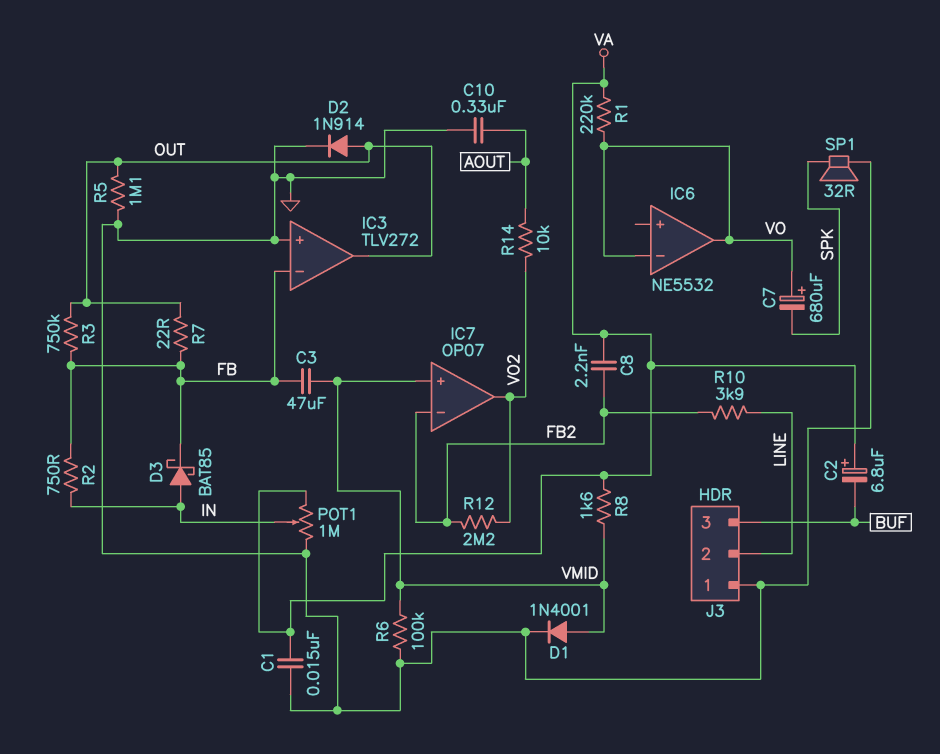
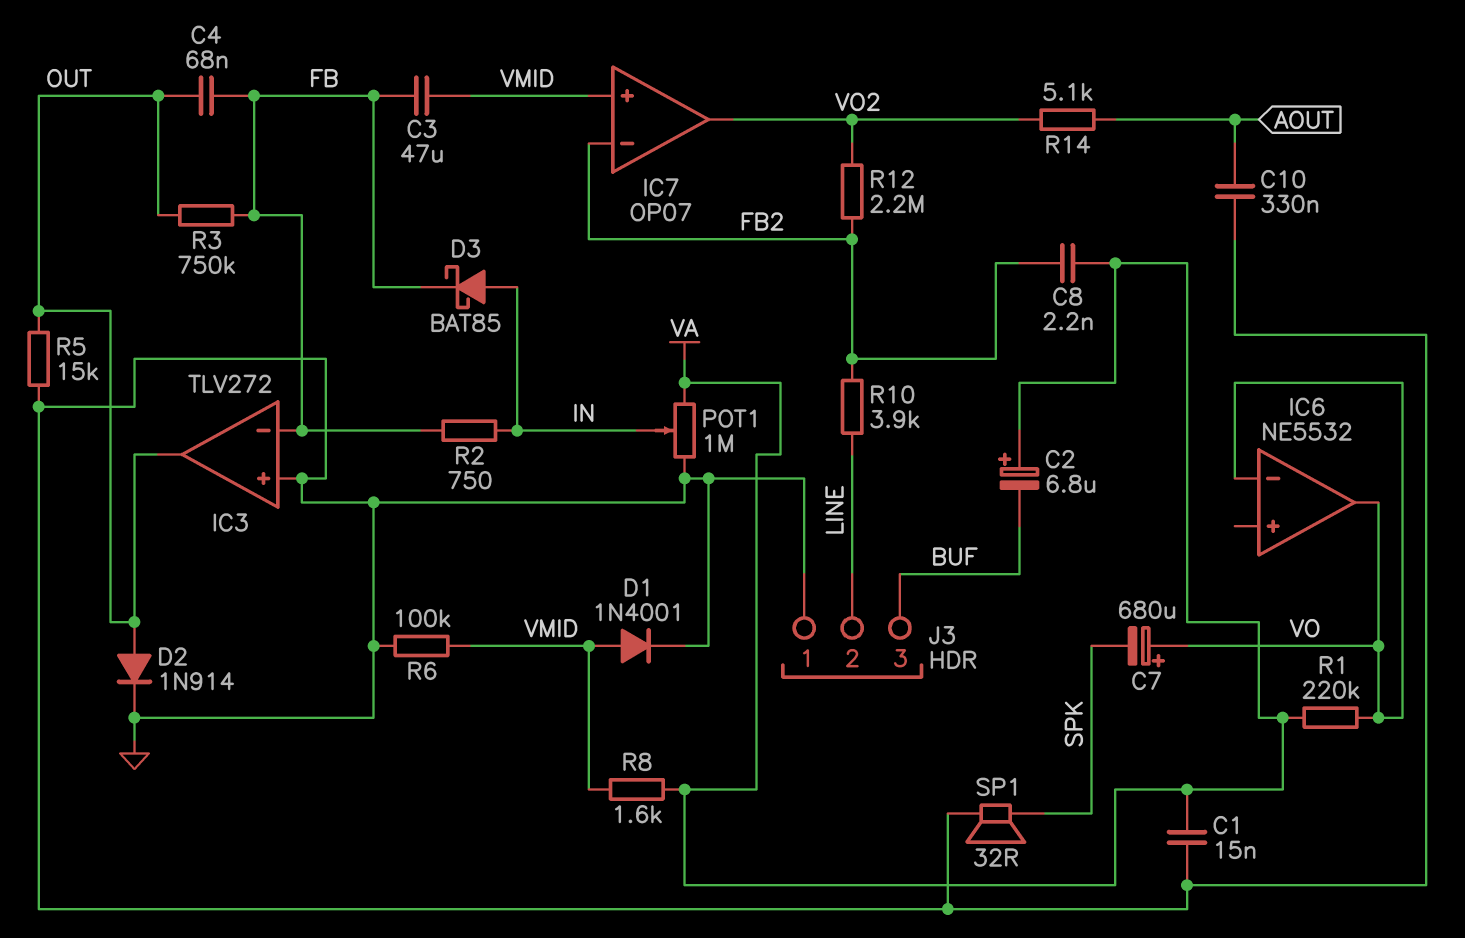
C4: none -> 68nF (FB, OUT)
R5: 1.1M (GND, OUT) -> 15k (GND, OUT)
R7: 22 (FB, OUT) -> none
R14: 10k (AOUT, VO2) -> 5.1k (AOUT, VO2)

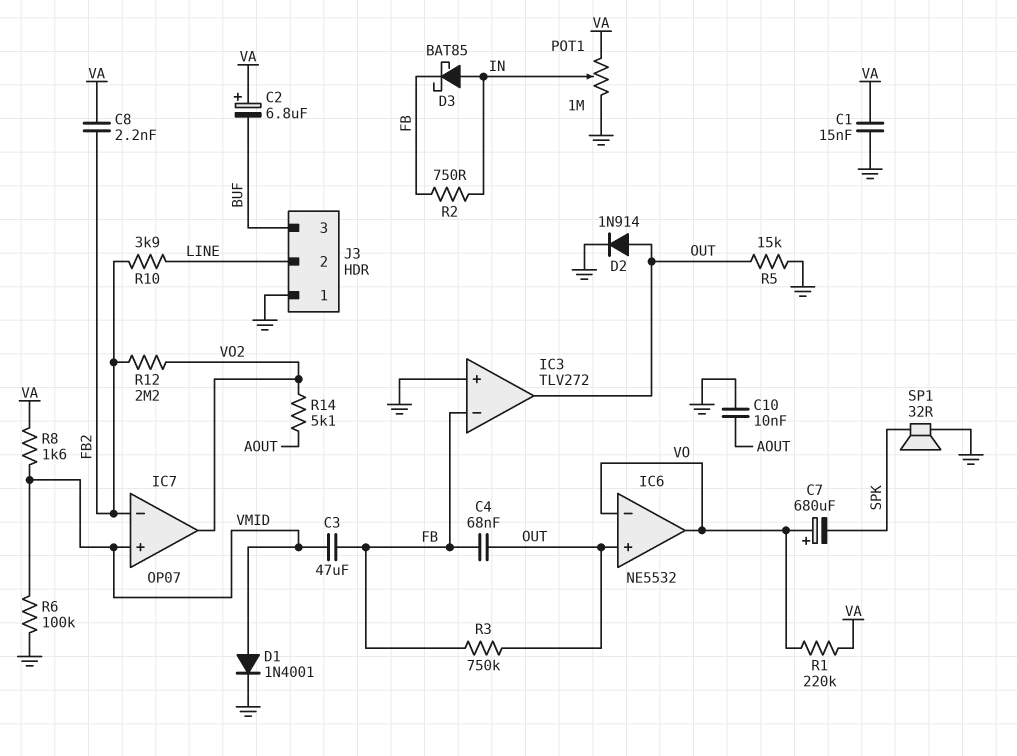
C10: 330nF (AOUT, GND) -> 10nF (AOUT, GND)
IC6 pin in+: none -> OUT

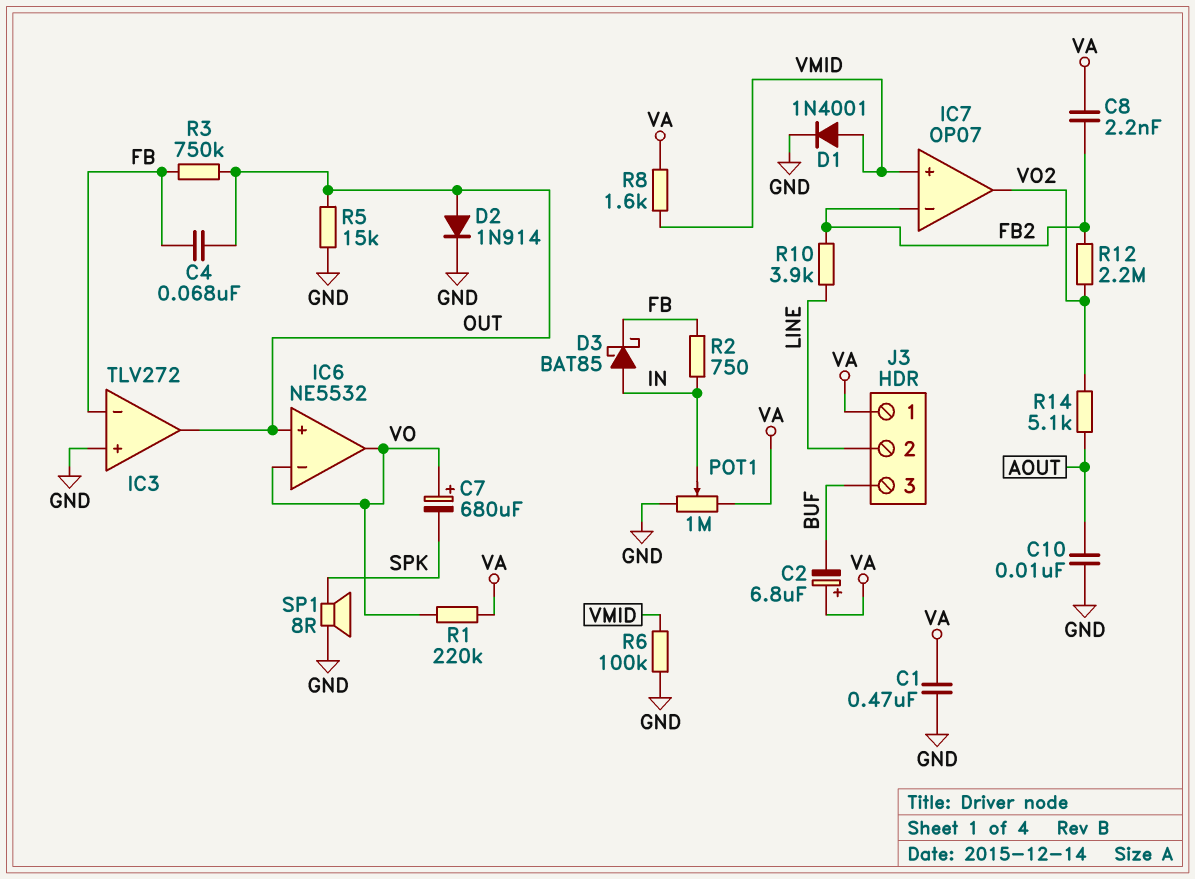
C1: 15nF (GND, VA) -> 470nF (GND, VA)
C3: 47uF (FB, VMID) -> none
J3 pin 1: GND -> VA
SP1: speaker 32R (GND, SPK) -> speaker 8R (GND, SPK)

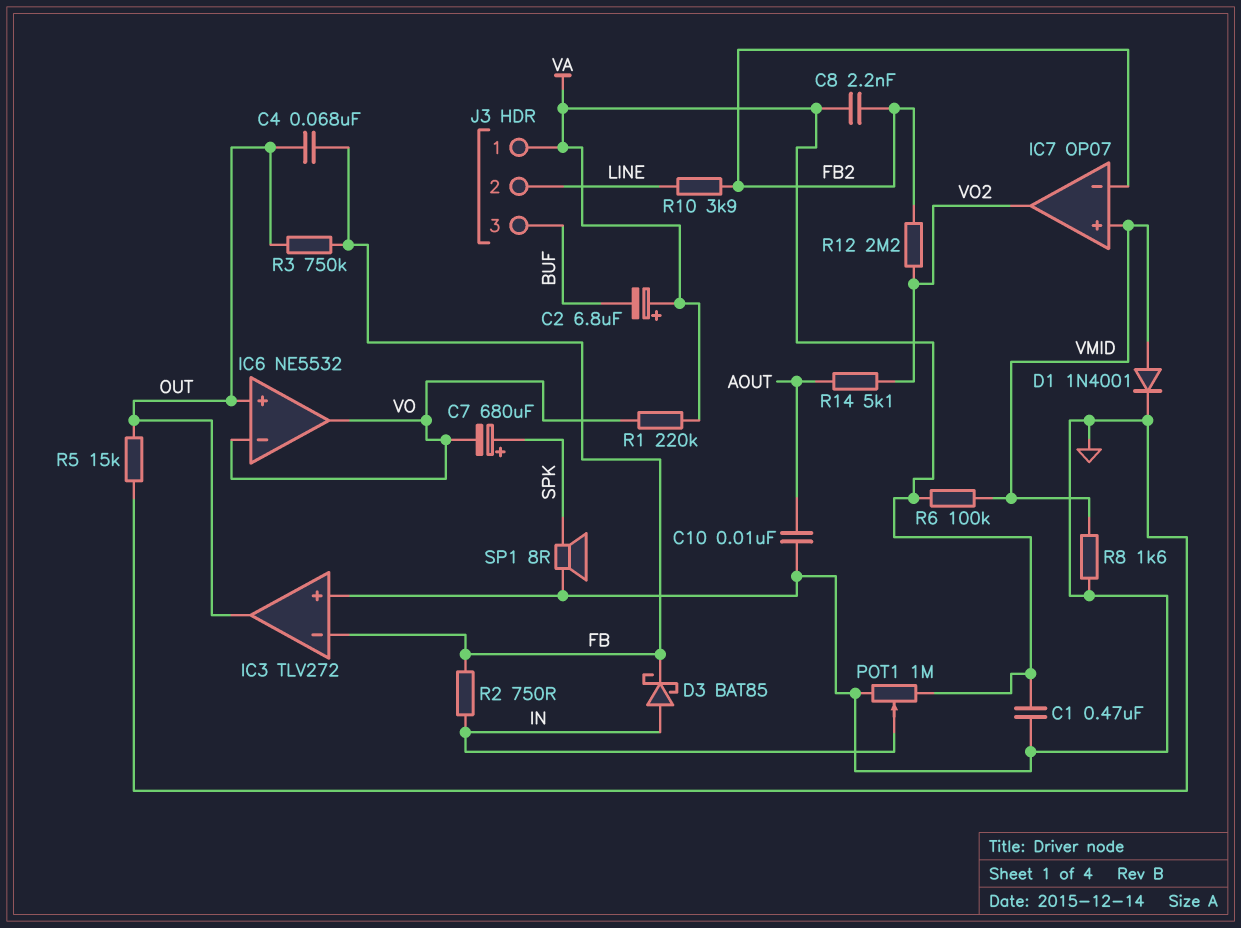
C7: 680uF (plus VO, minus SPK) -> 680uF (plus SPK, minus VO)
D2: diode 1N914 (A OUT, K GND) -> none
R6: 100k (GND, VMID) -> 100k (VA, VMID)
R8: 1.6k (VA, VMID) -> 1.6k (GND, VMID)

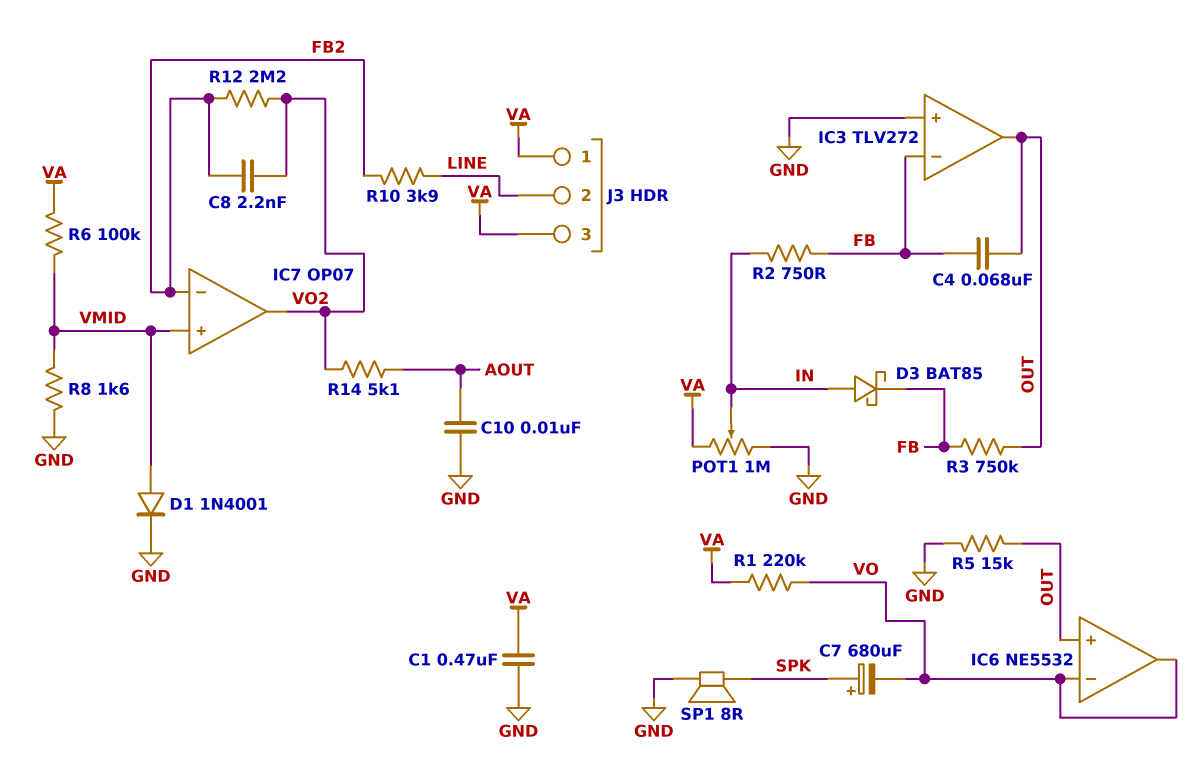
C2: 6.8uF (plus VA, minus BUF) -> none
C8: 2.2nF (FB2, VA) -> 2.2nF (FB2, VO2)
J3 pin 3: BUF -> VA

